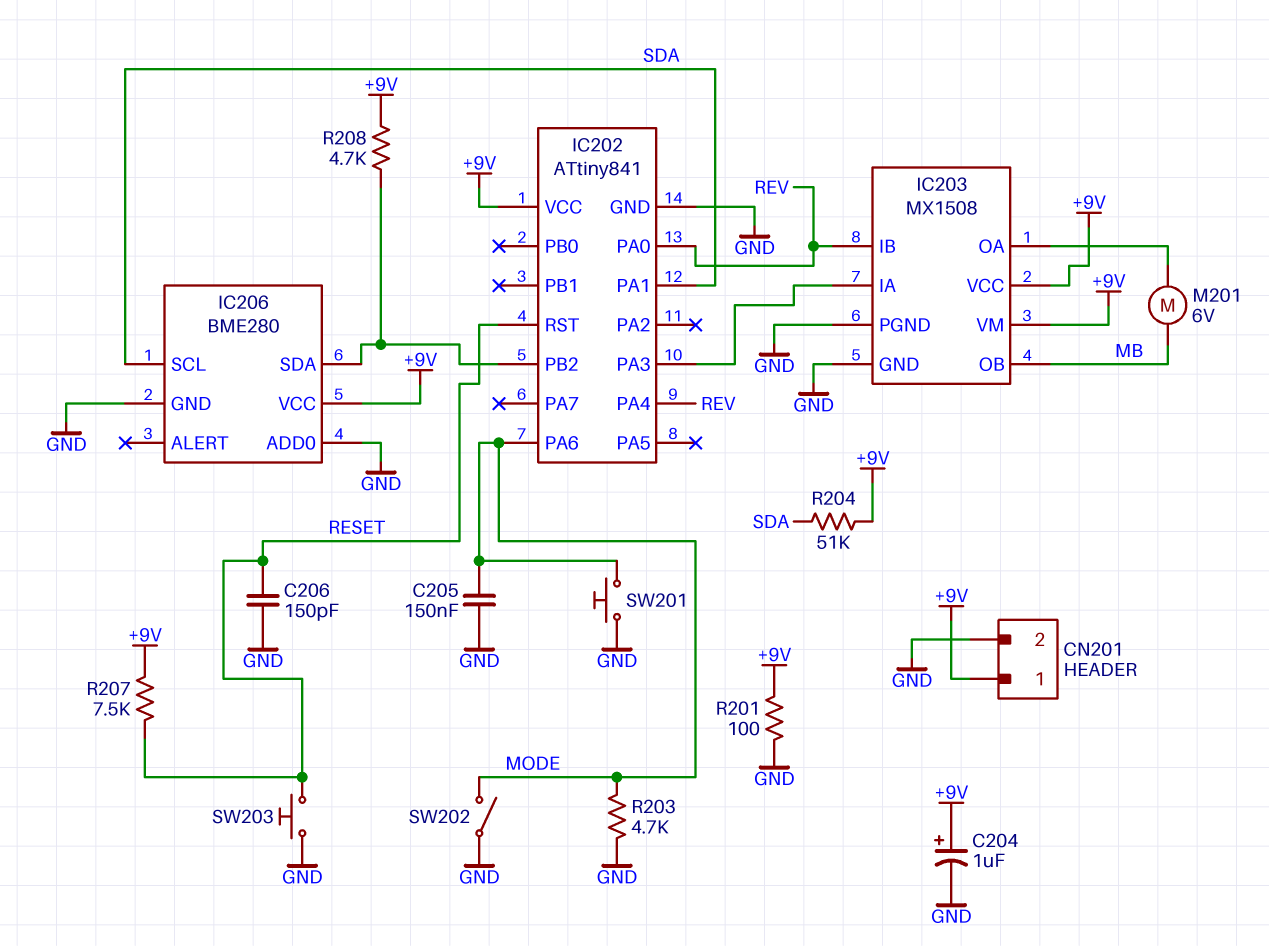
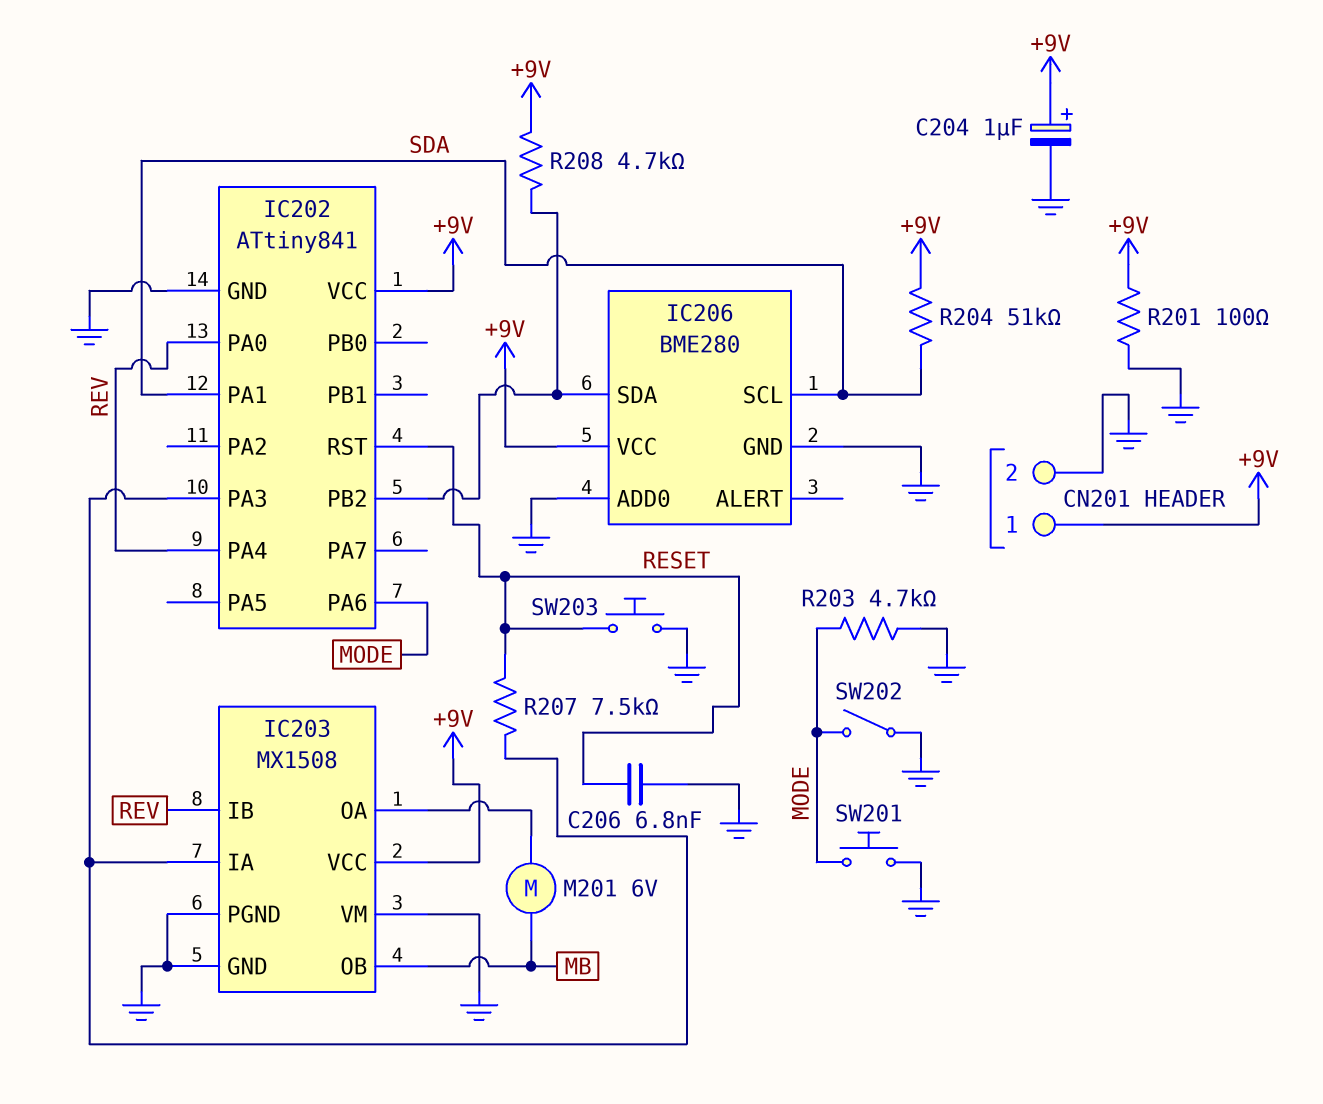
C205: 150nF (GND, MODE) -> none
C206: 150pF (GND, RESET) -> 6.8nF (GND, RESET)
IC203 pin VM: +9V -> GND
R207: 7.5k (+9V, RESET) -> 7.5k (IC202/PA3, RESET)

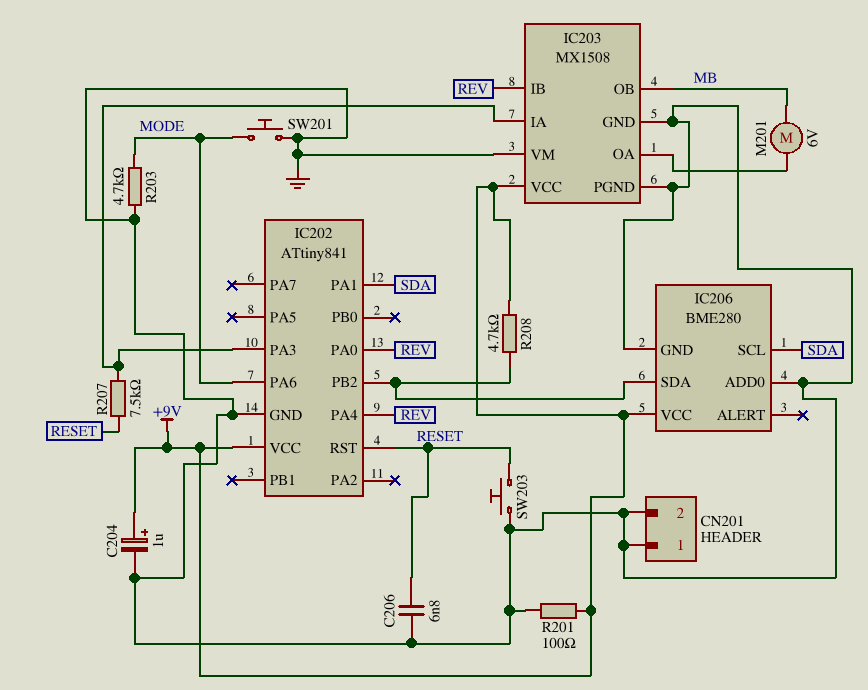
CN201 pin 1: +9V -> GND
R204: 51k (+9V, SDA) -> none
SW202: switch (GND, MODE) -> none

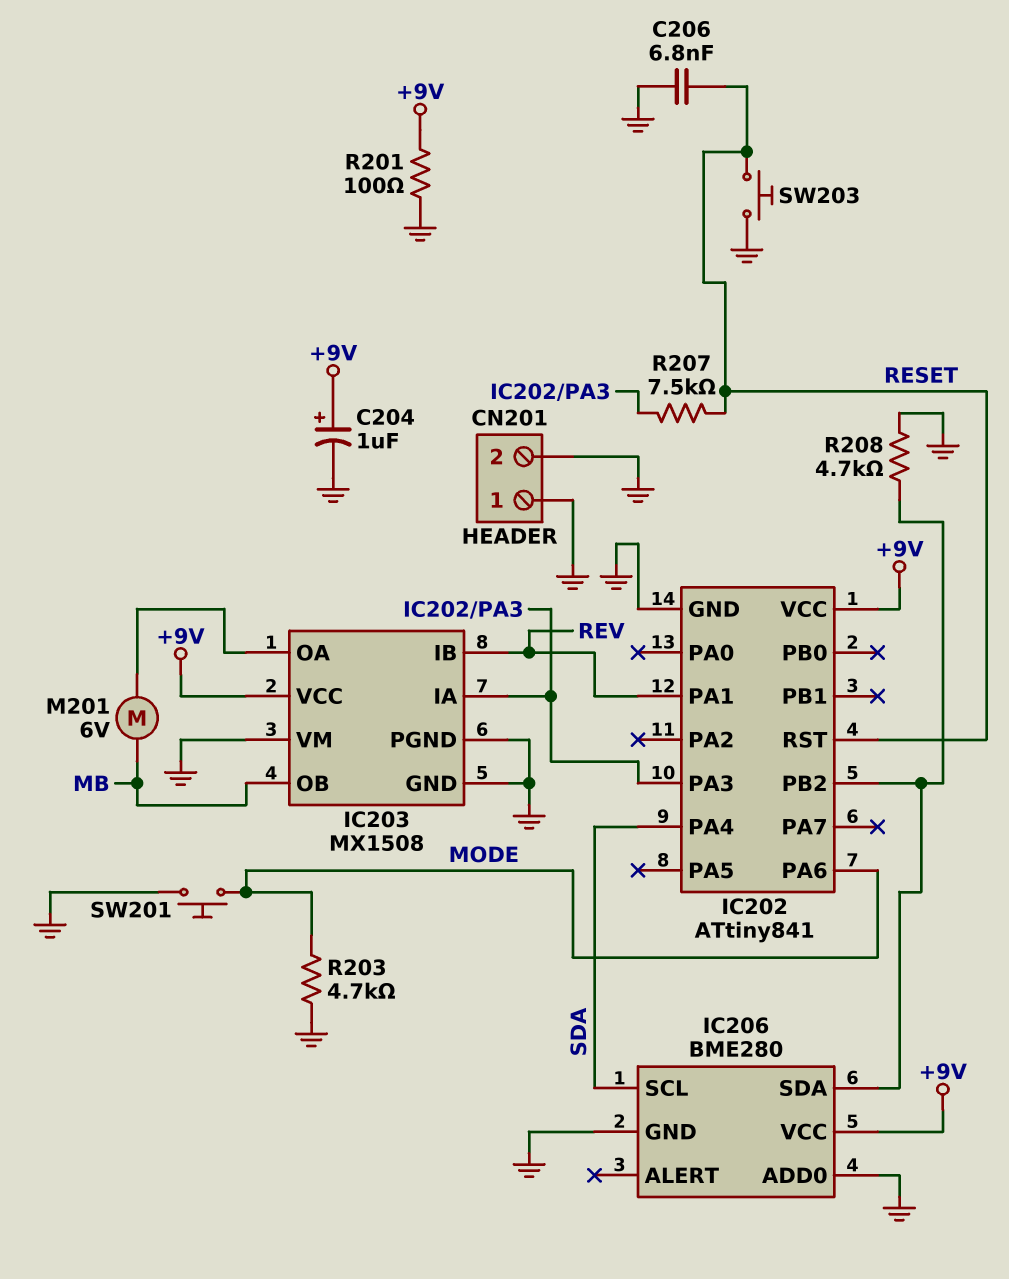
IC202 pin PA0: REV -> none
IC202 pin PA1: SDA -> REV
IC202 pin PA4: REV -> SDA
R208: 4.7k (+9V, IC202/PB2) -> 4.7k (GND, IC202/PB2)

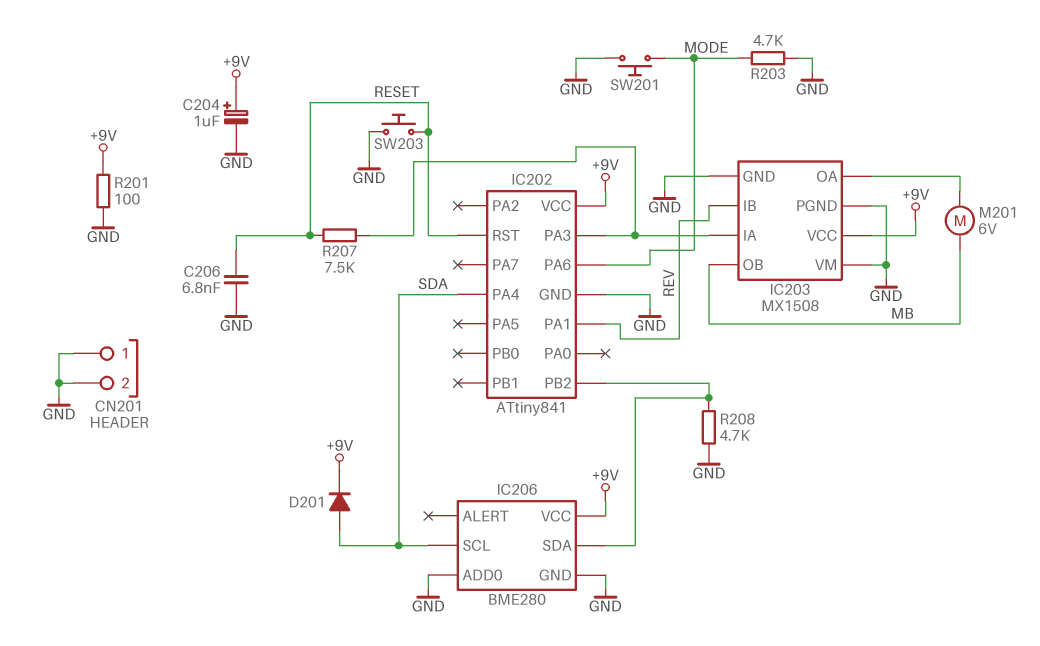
D201: none -> diode (A SDA, K +9V)

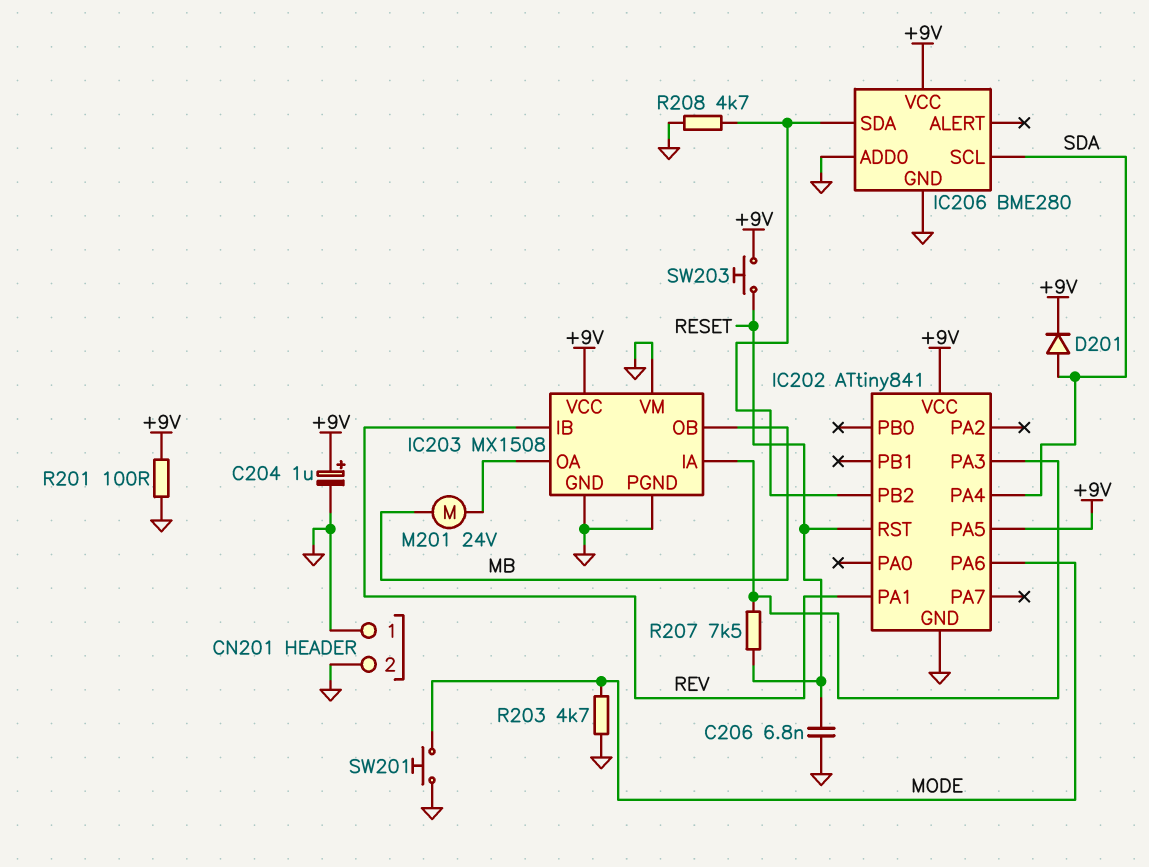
IC202 pin PA5: none -> +9V
M201: motor 6V (IC203/OA, MB) -> motor 24V (IC203/OA, MB)
SW203: button (GND, RESET) -> button (+9V, RESET)

